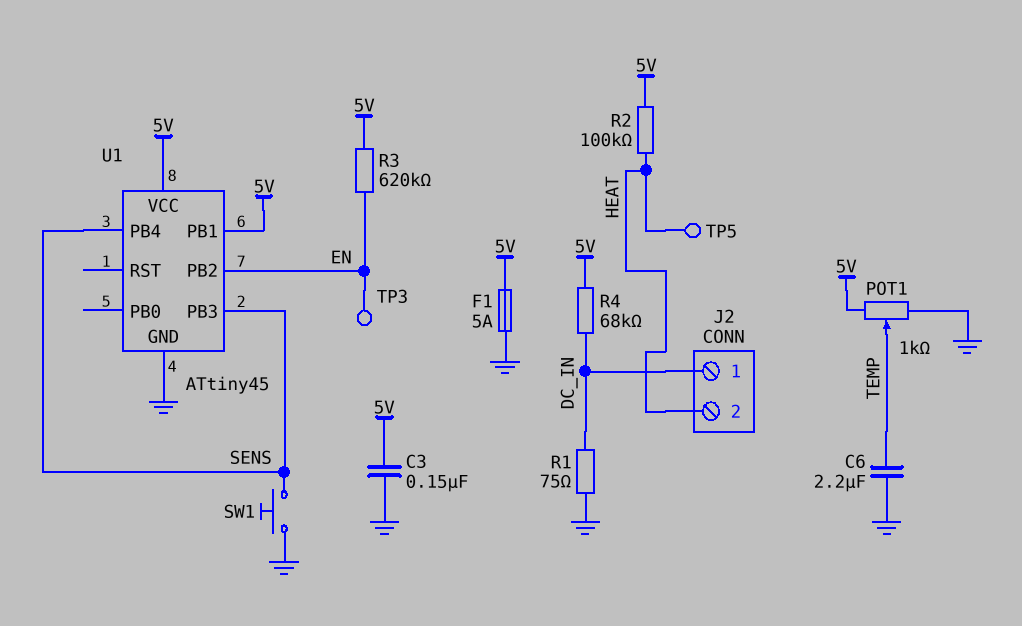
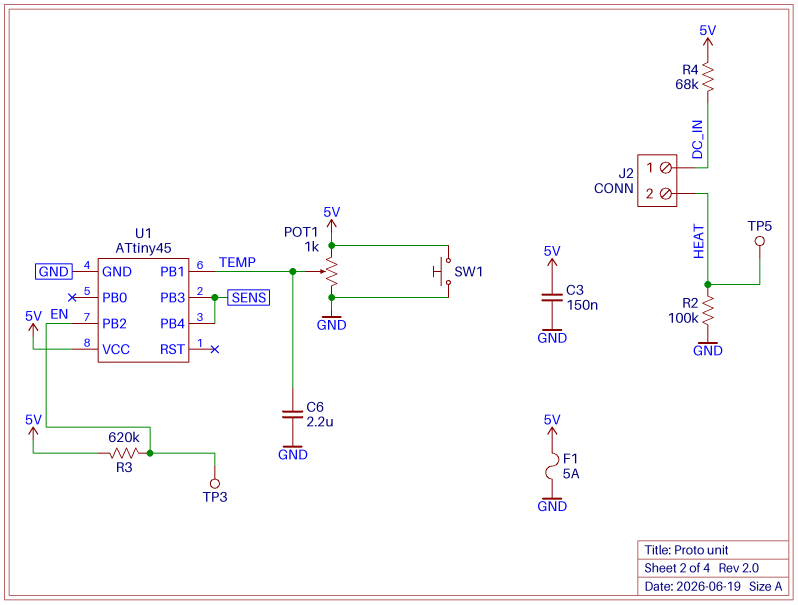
R1: 75 (DC_IN, GND) -> none
R2: 100k (5V, HEAT) -> 100k (GND, HEAT)
SW1: button (GND, SENS) -> button (5V, GND)
U1 pin PB1: 5V -> TEMP

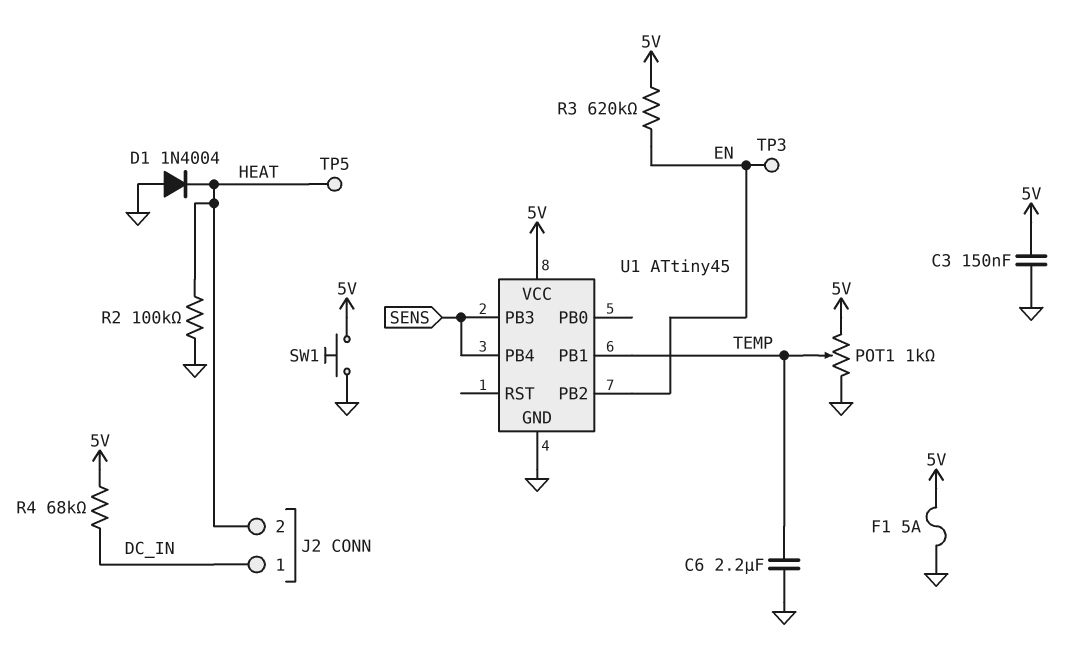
D1: none -> diode 1N4004 (A GND, K HEAT)

